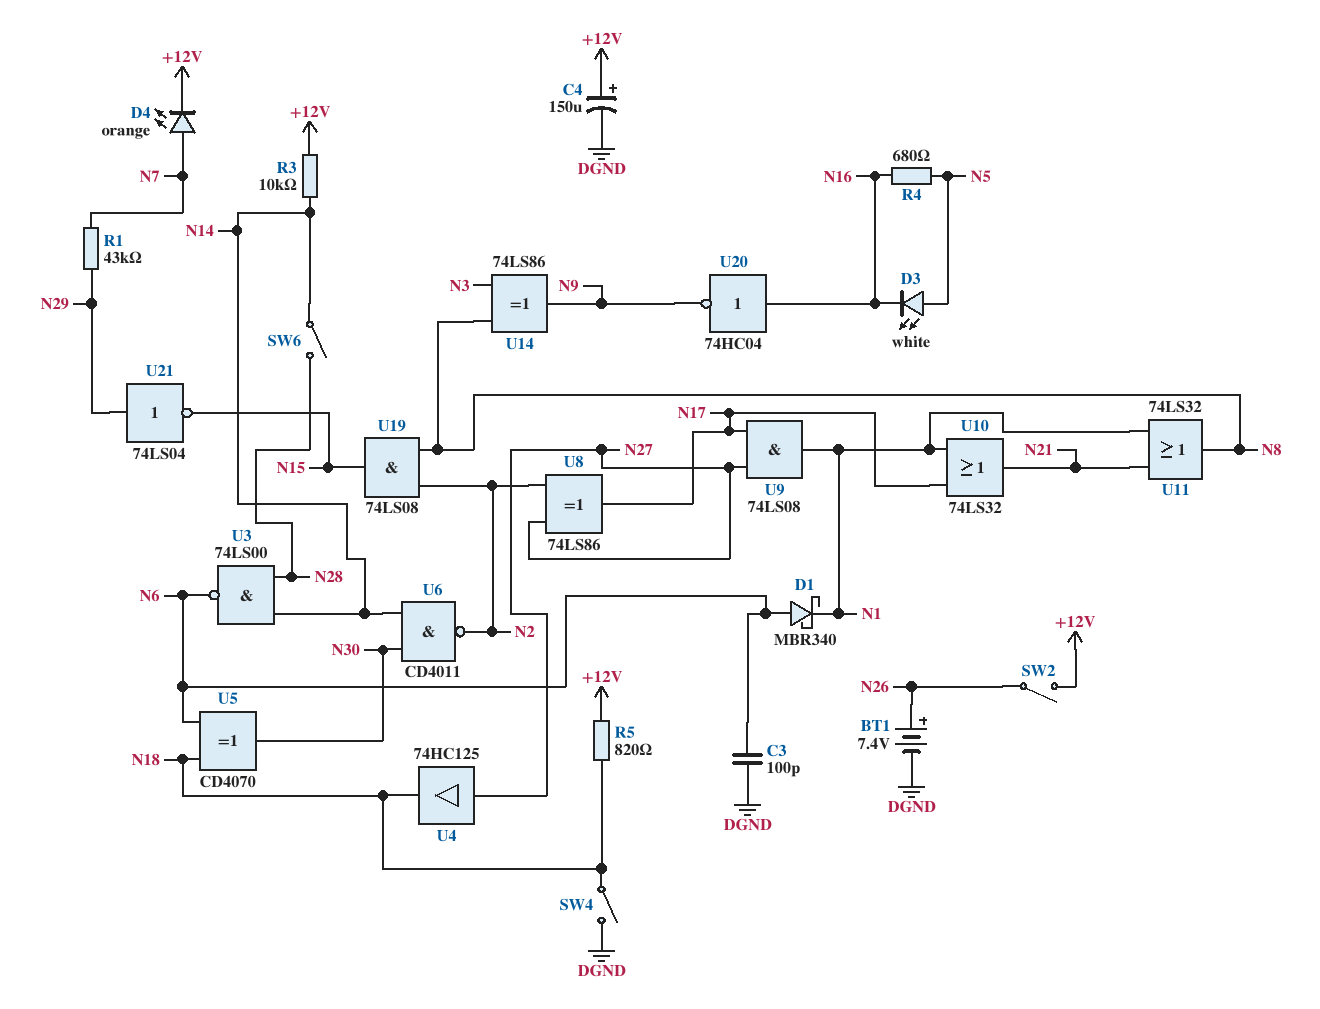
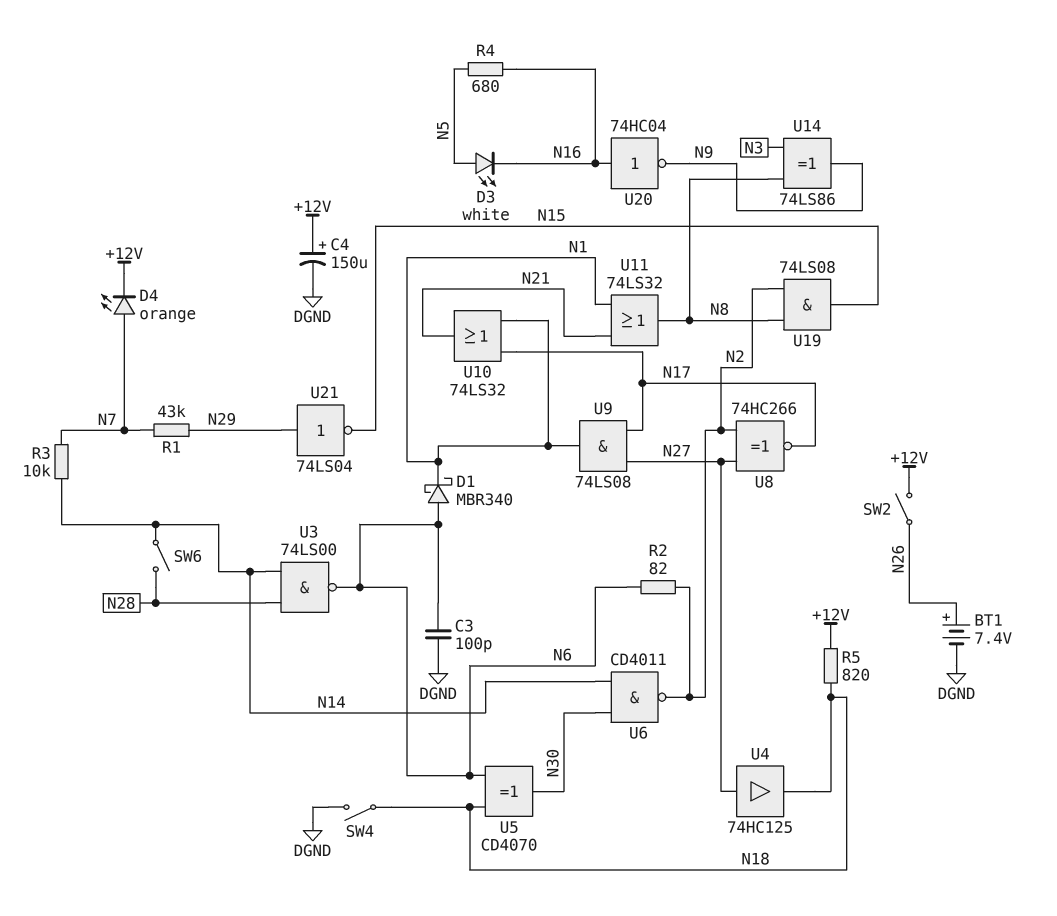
R2: none -> 82 (N2, N6)
R3: 10k (+12V, N14) -> 10k (N7, N14)
U8: XOR 74LS86 (in N2, in N27, out N17) -> XNOR 74HC266 (in N2, in N27, out N17)

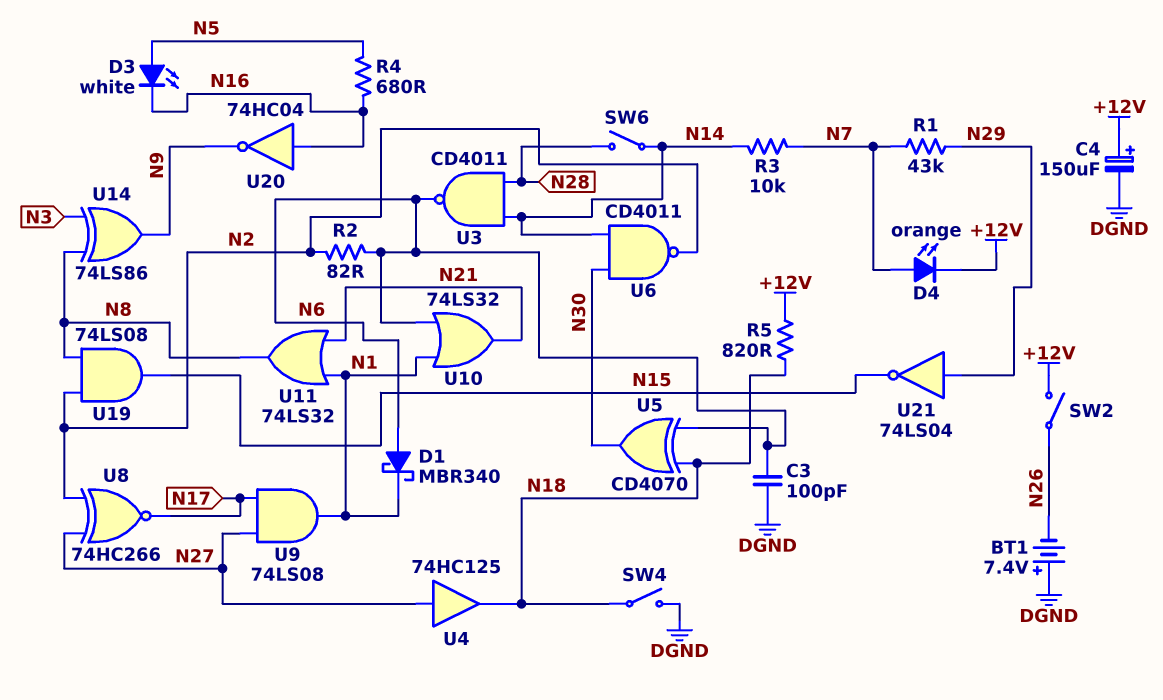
BT1: 7.4V (plus N26, minus DGND) -> 7.4V (plus DGND, minus N26)
U3: NAND 74LS00 (in N14, in N28, out N6) -> NAND CD4011 (in N14, in N28, out N6)
U10: OR 74LS32 (in N1, in N17, out N21) -> OR 74LS32 (in N1, in N6, out N21)

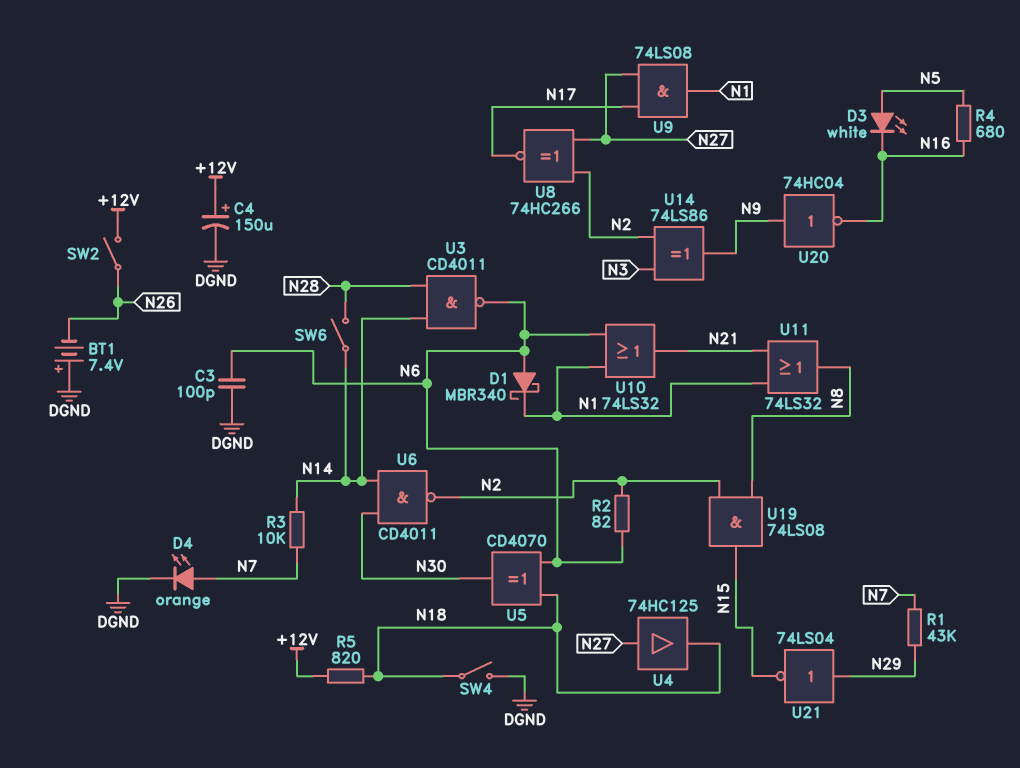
D4: LED orange (A N7, K +12V) -> LED orange (A N7, K DGND)
U14: XOR 74LS86 (in N3, in N8, out N9) -> XOR 74LS86 (in N2, in N3, out N9)
U20: NOT 74HC04 (in N16, out N9) -> NOT 74HC04 (in N9, out N16)

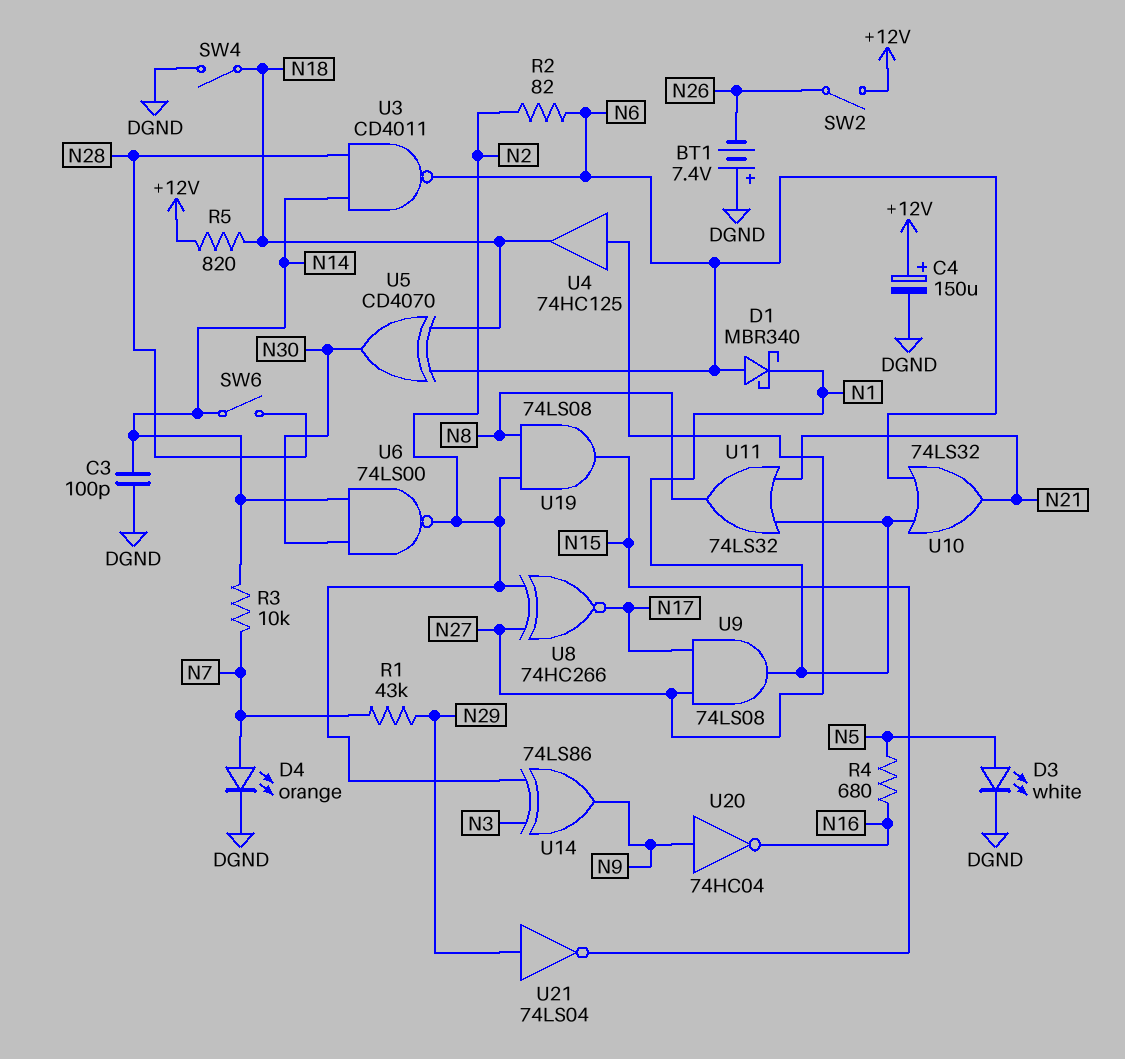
C3: 100pF (DGND, N6) -> 100pF (DGND, N14)
D3: LED white (A N5, K N16) -> LED white (A N5, K DGND)
U6: NAND CD4011 (in N14, in N30, out N2) -> NAND 74LS00 (in N14, in N30, out N2)

